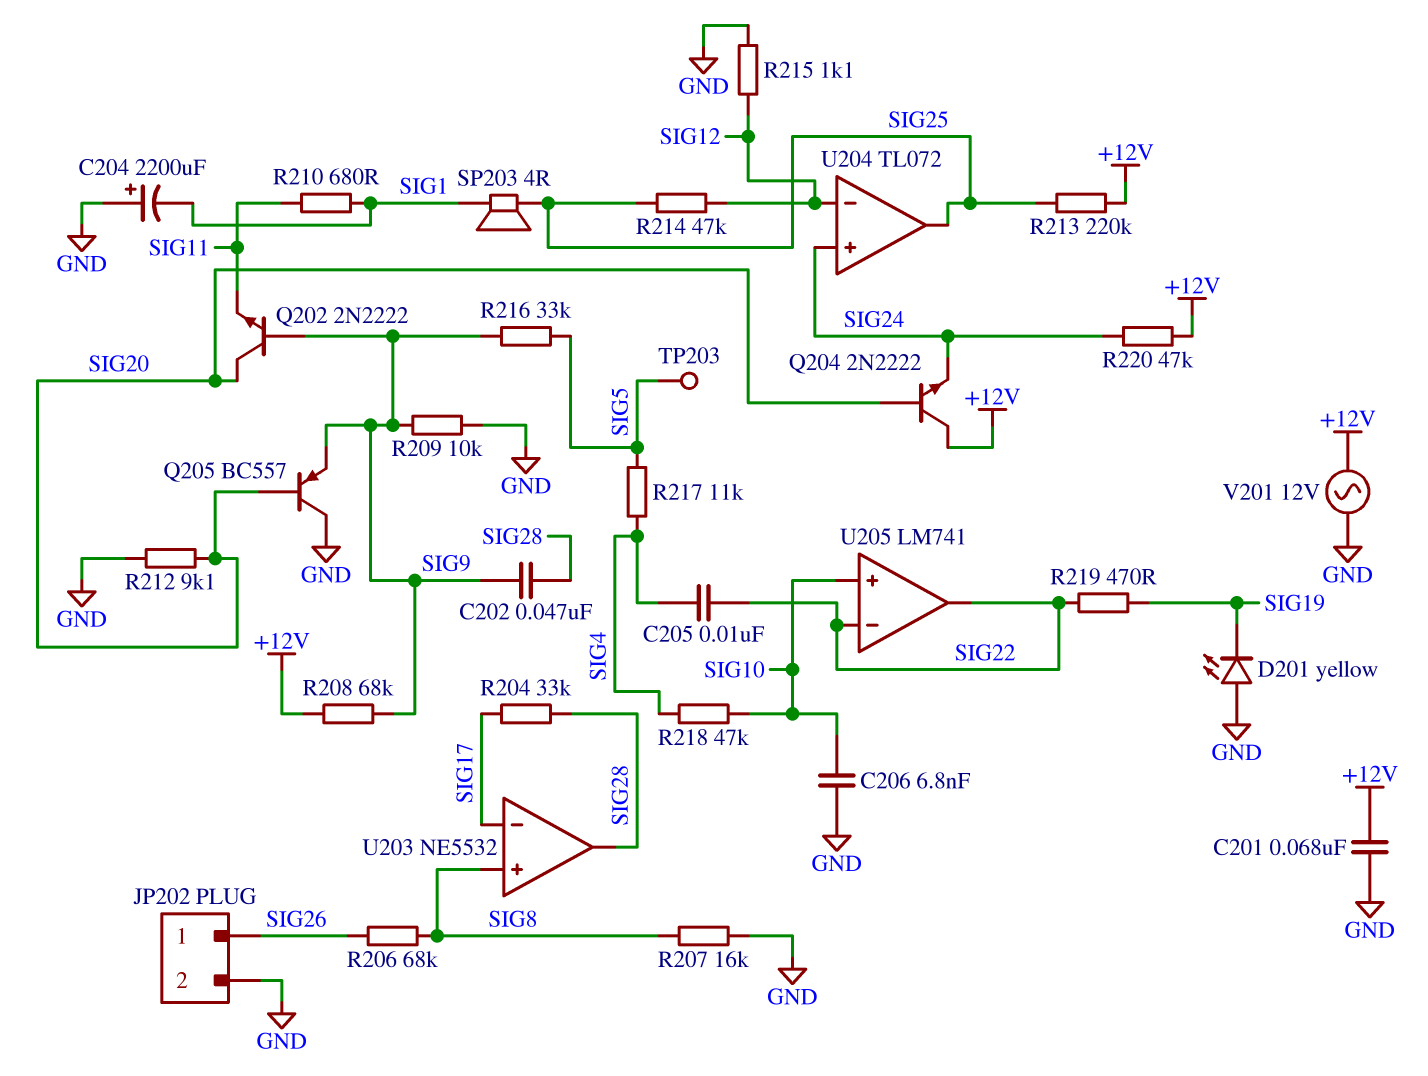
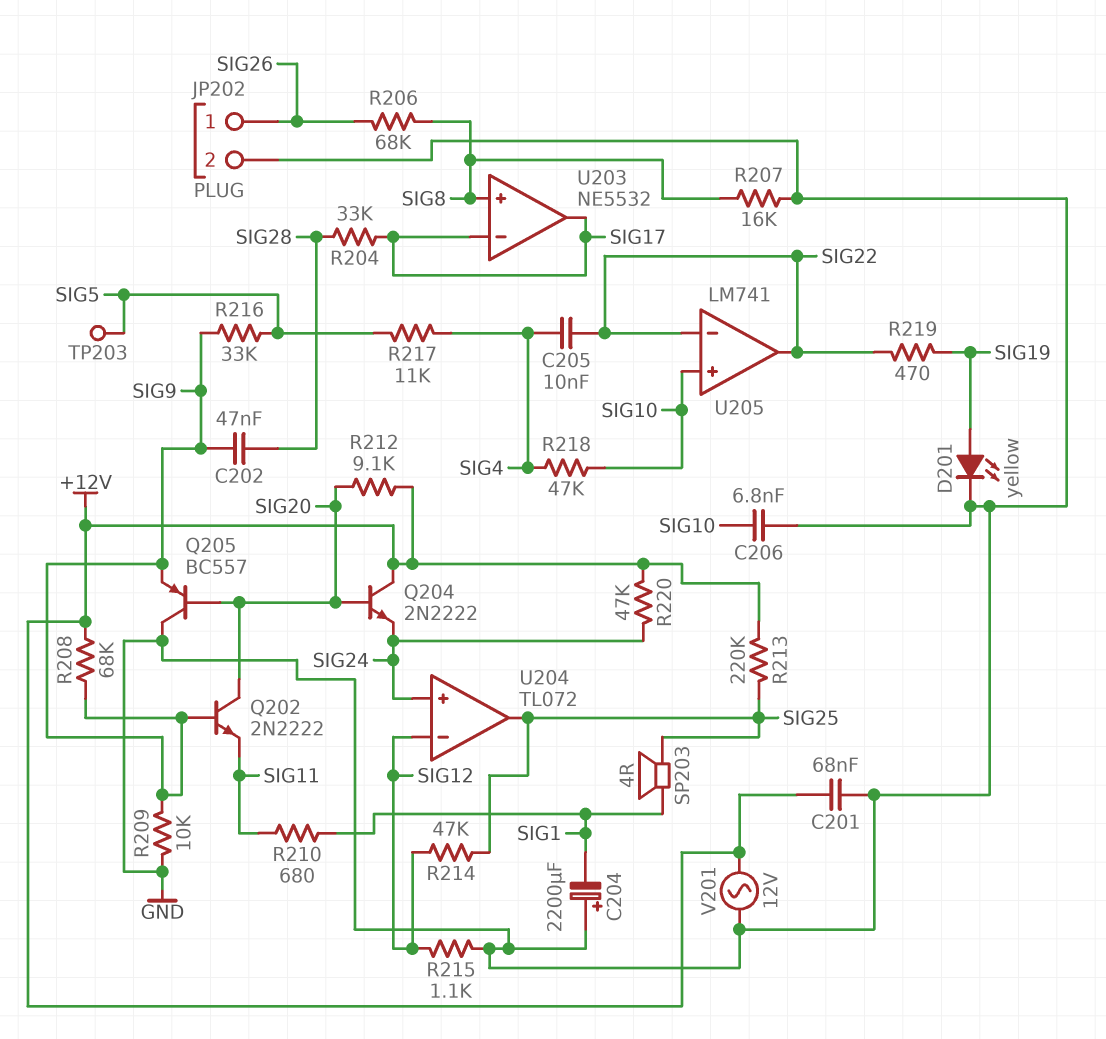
D201: LED yellow (A GND, K SIG19) -> LED yellow (A SIG19, K GND)
R212: 9.1k (GND, SIG20) -> 9.1k (+12V, SIG20)
U203 pin out: SIG28 -> SIG17

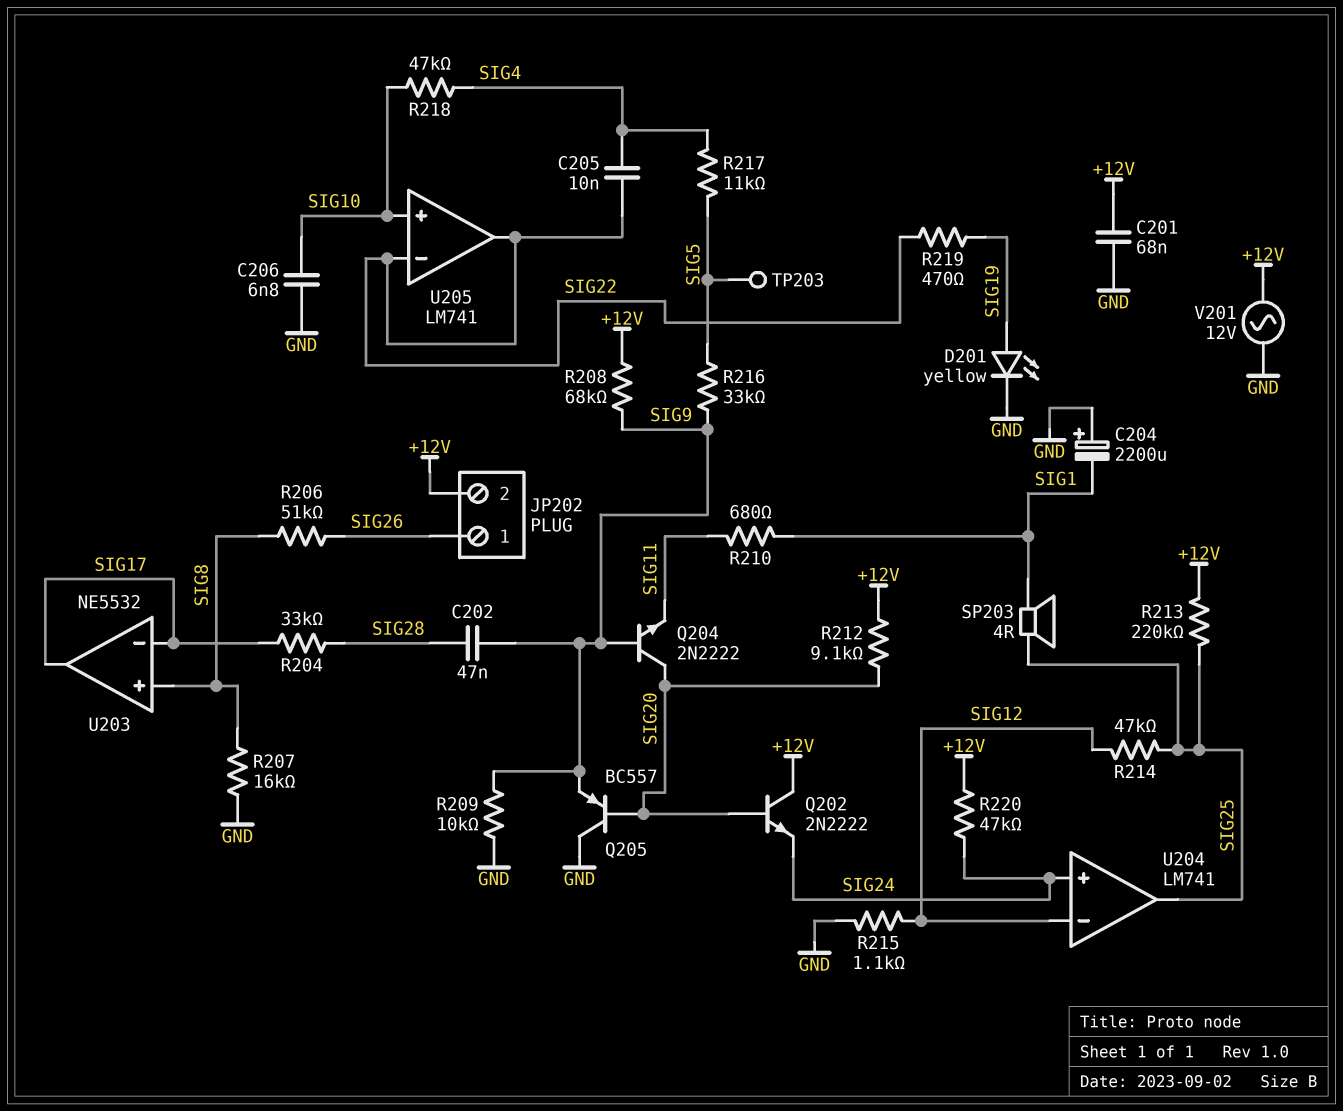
JP202 pin 2: GND -> +12V
Q202: NPN 2N2222 (B SIG9, C SIG20, E SIG11) -> NPN 2N2222 (B SIG20, C +12V, E SIG24)
Q204: NPN 2N2222 (B SIG20, C +12V, E SIG24) -> NPN 2N2222 (B SIG9, C SIG20, E SIG11)
R206: 68k (SIG8, SIG26) -> 51k (SIG8, SIG26)
U204: TL072 -> LM741

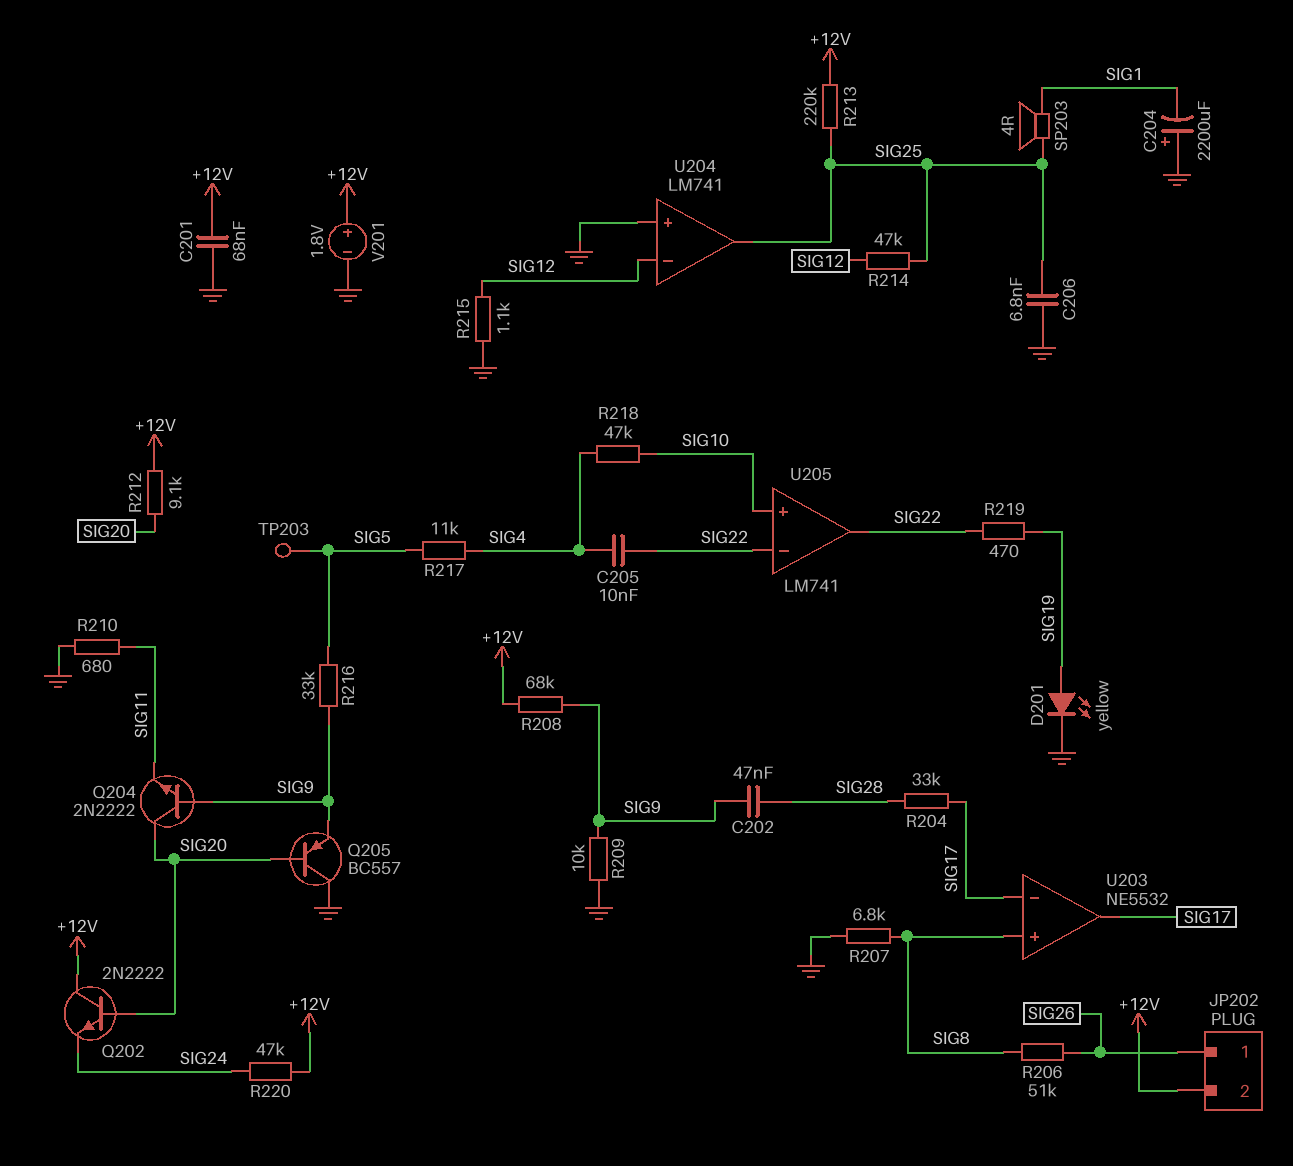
C206: 6.8nF (GND, SIG10) -> 6.8nF (GND, SIG25)
R207: 16k (GND, SIG8) -> 6.8k (GND, SIG8)
R210: 680 (SIG1, SIG11) -> 680 (GND, SIG11)
U204 pin in+: SIG24 -> GND
V201: AC 12V (+12V, GND) -> 1.8V (plus +12V, minus GND)

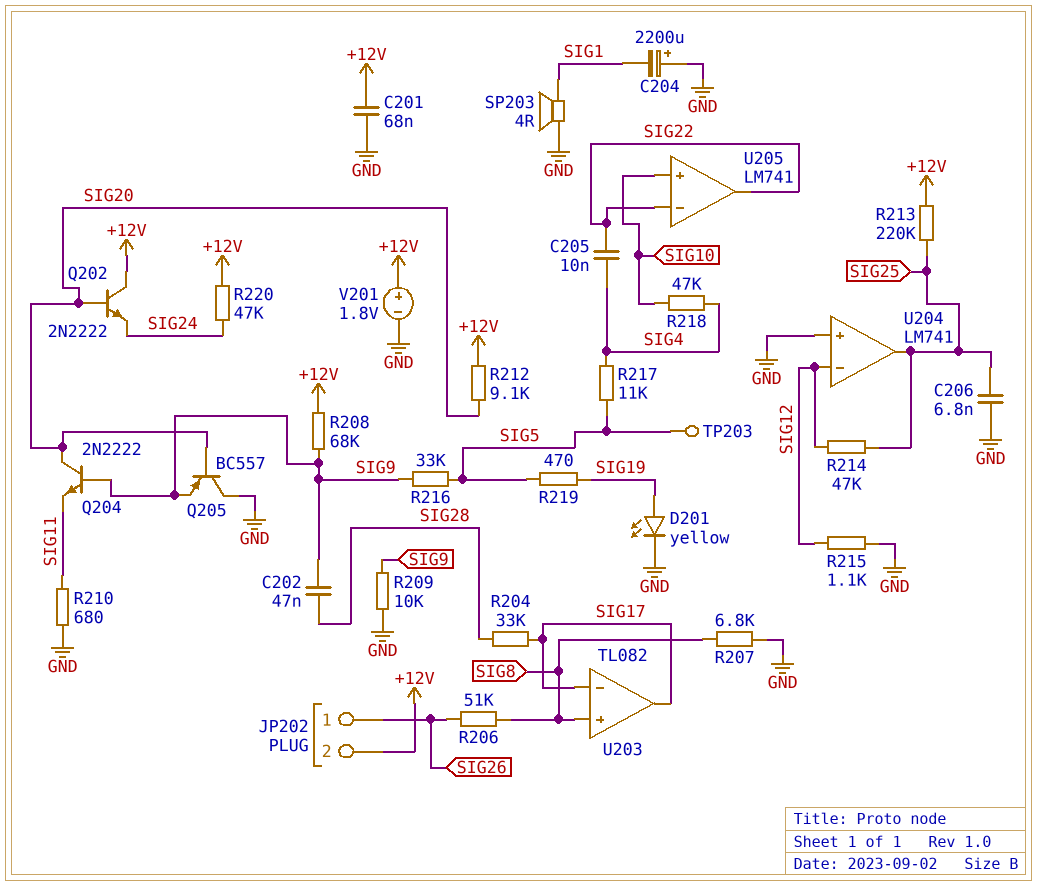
R219: 470 (SIG19, SIG22) -> 470 (SIG5, SIG19)
SP203: speaker 4R (SIG1, SIG25) -> speaker 4R (GND, SIG1)
U203: NE5532 -> TL082

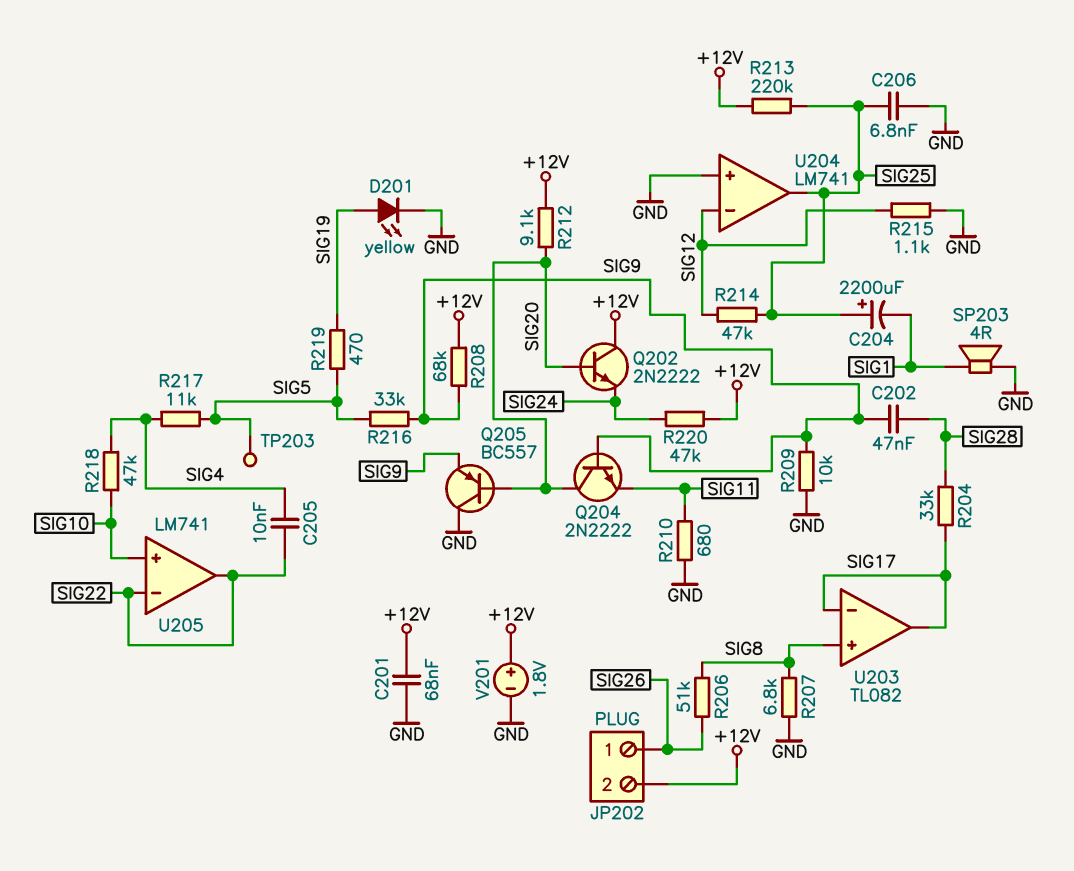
C204: 2200uF (plus GND, minus SIG1) -> 2200uF (plus SIG25, minus SIG1)

